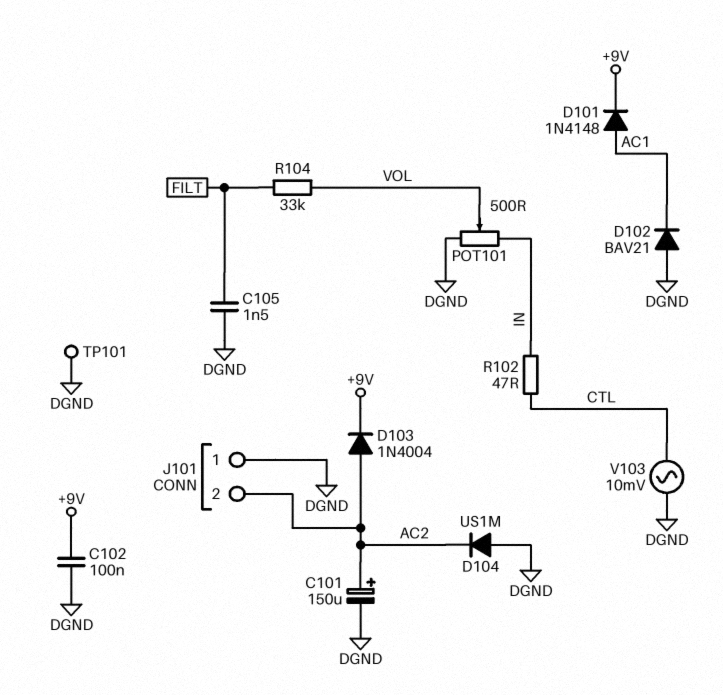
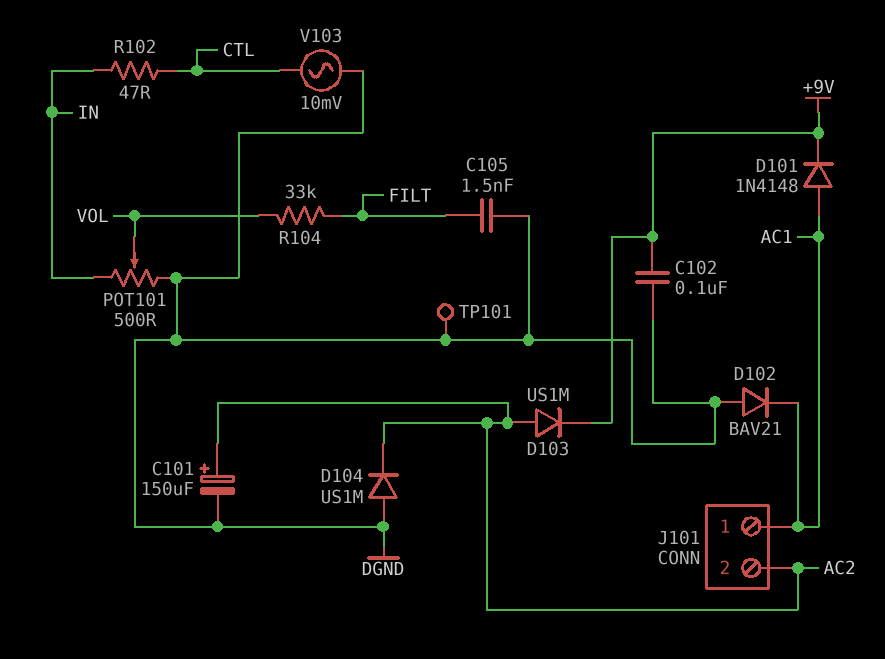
D103: diode 1N4004 (A AC2, K +9V) -> diode US1M (A AC2, K +9V)
J101 pin 1: DGND -> AC1

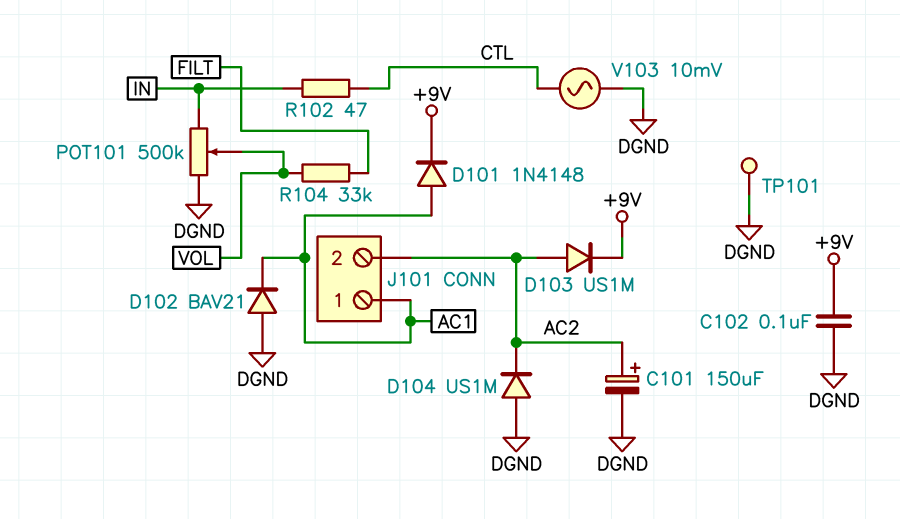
C105: 1.5nF (DGND, FILT) -> none
POT101: 500 (DGND, IN, wiper VOL) -> 500k (DGND, IN, wiper VOL)

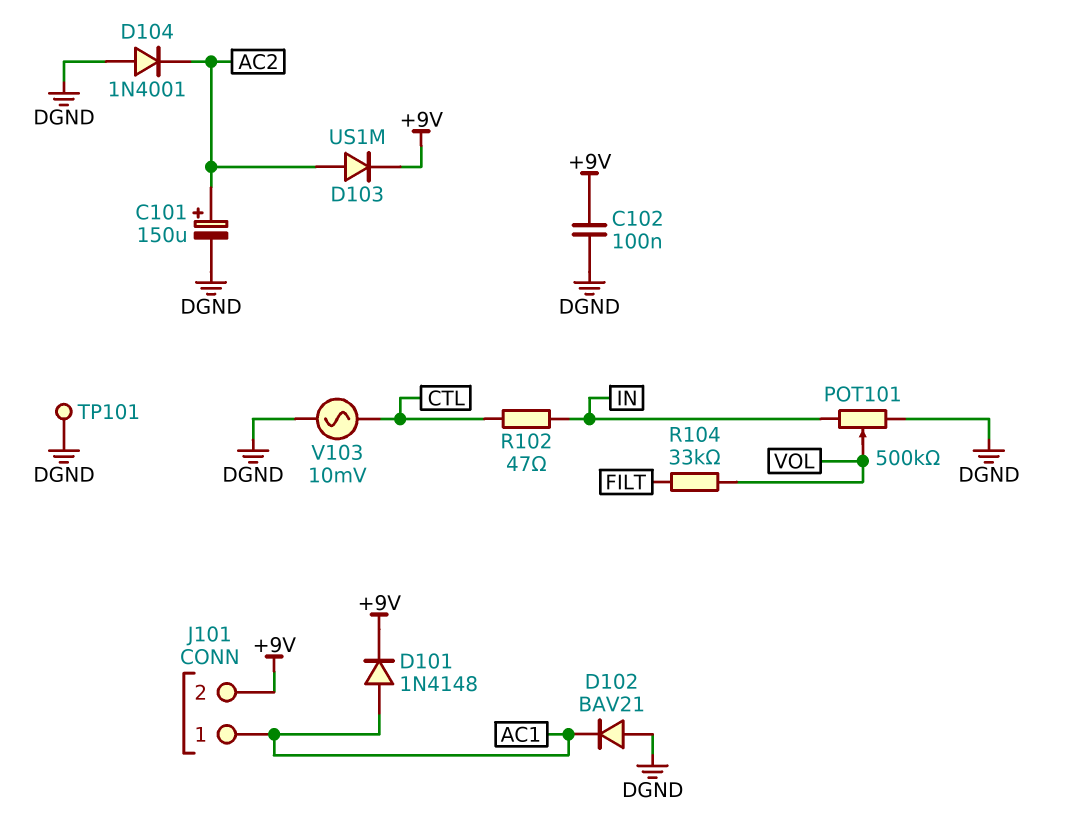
D104: diode US1M (A DGND, K AC2) -> diode 1N4001 (A DGND, K AC2)
J101 pin 2: AC2 -> +9V

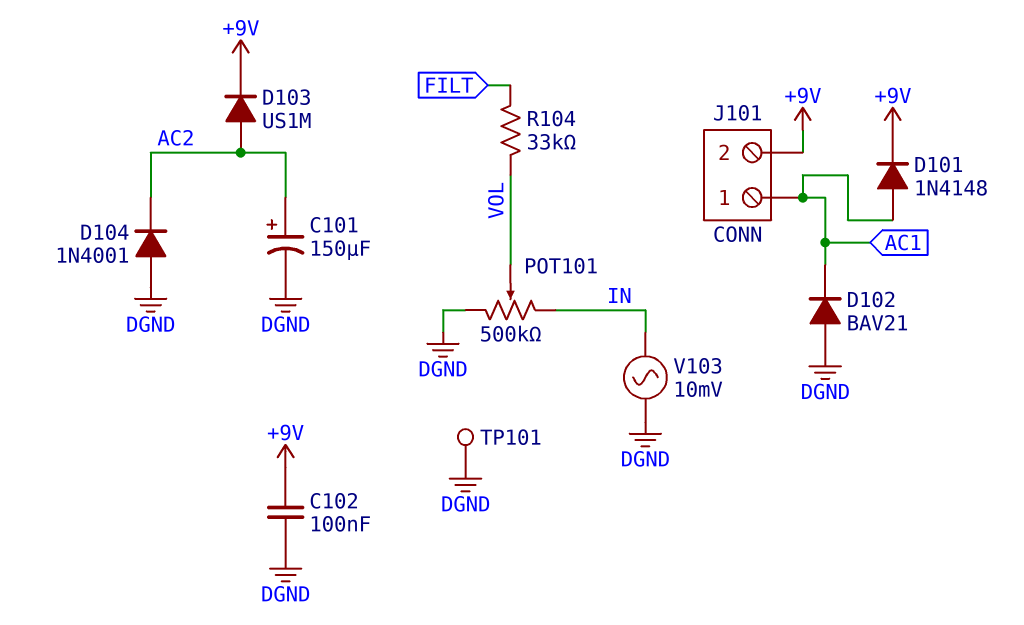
R102: 47 (CTL, IN) -> none
V103: AC 10mV (CTL, DGND) -> AC 10mV (DGND, IN)

